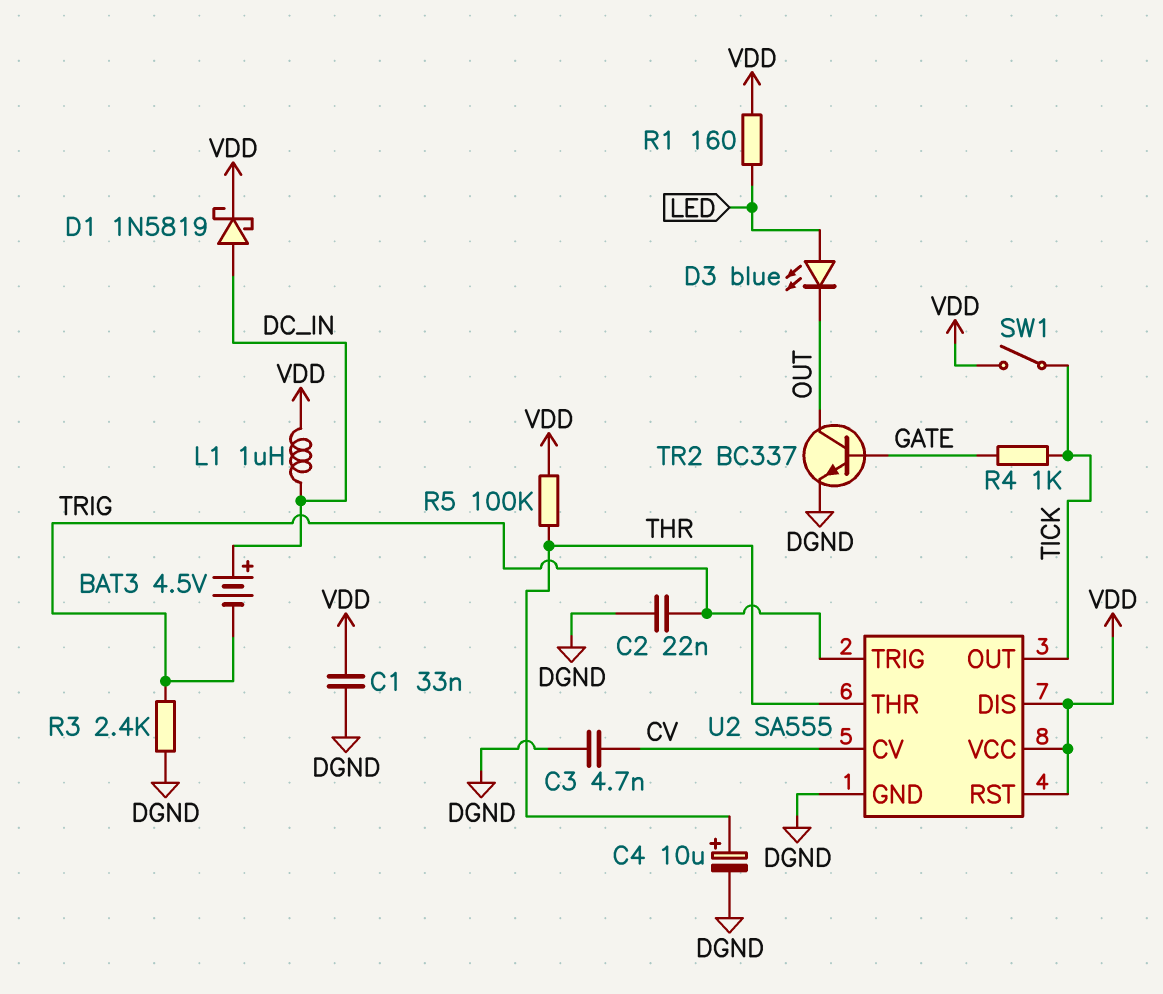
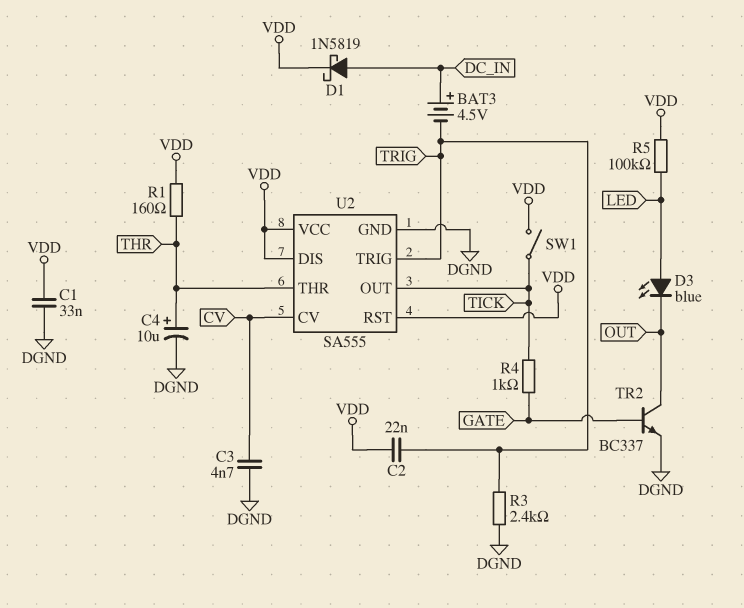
C2: 22nF (DGND, TRIG) -> 22nF (TRIG, VDD)
L1: 1uH (DC_IN, VDD) -> none
R1: 160 (LED, VDD) -> 160 (THR, VDD)
R5: 100k (THR, VDD) -> 100k (LED, VDD)

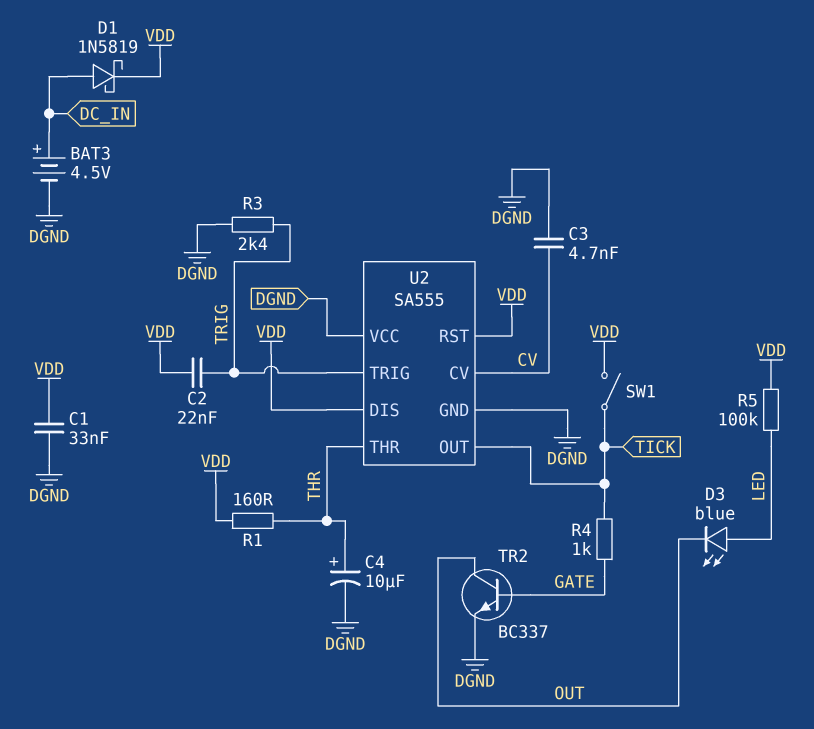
BAT3: 4.5V (plus DC_IN, minus TRIG) -> 4.5V (plus DC_IN, minus DGND)
U2 pin VCC: VDD -> DGND

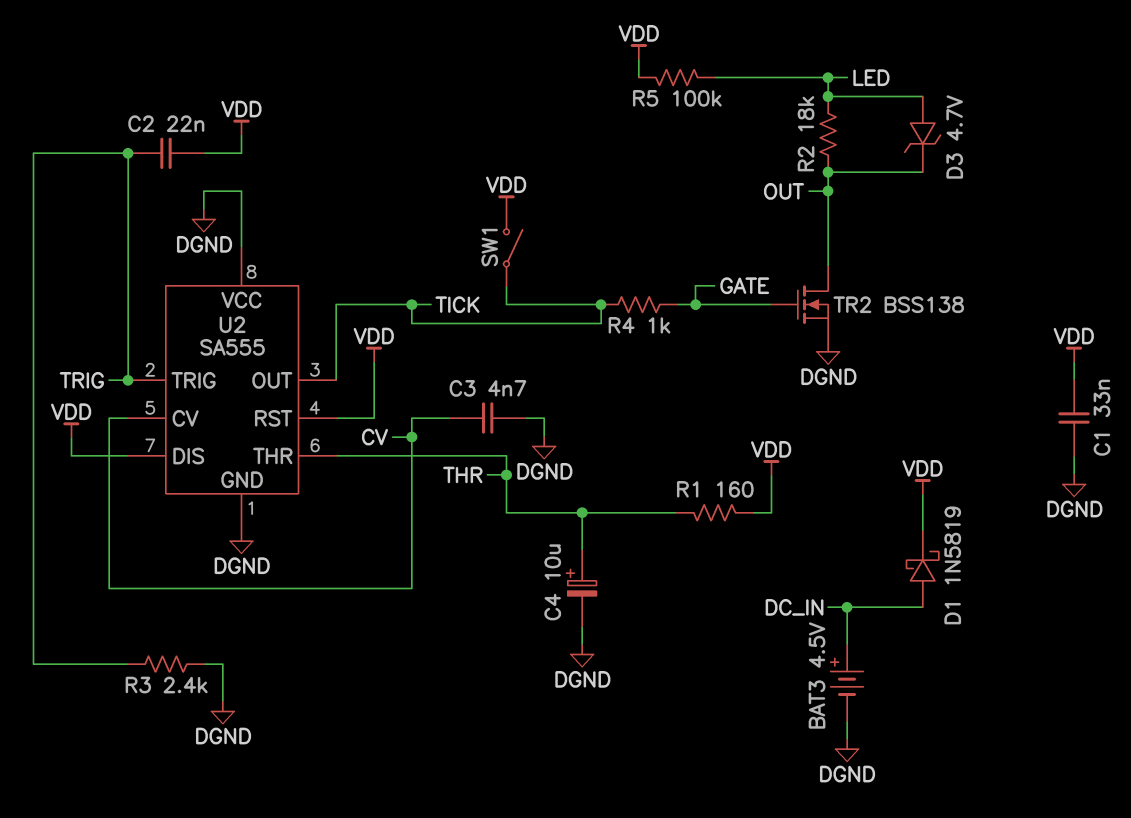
D3: LED blue (A LED, K OUT) -> zener 4.7V (A LED, K OUT)
R2: none -> 18k (LED, OUT)
TR2: NPN BC337 (B GATE, C OUT, E DGND) -> NMOS BSS138 (G GATE, D OUT, S DGND)

